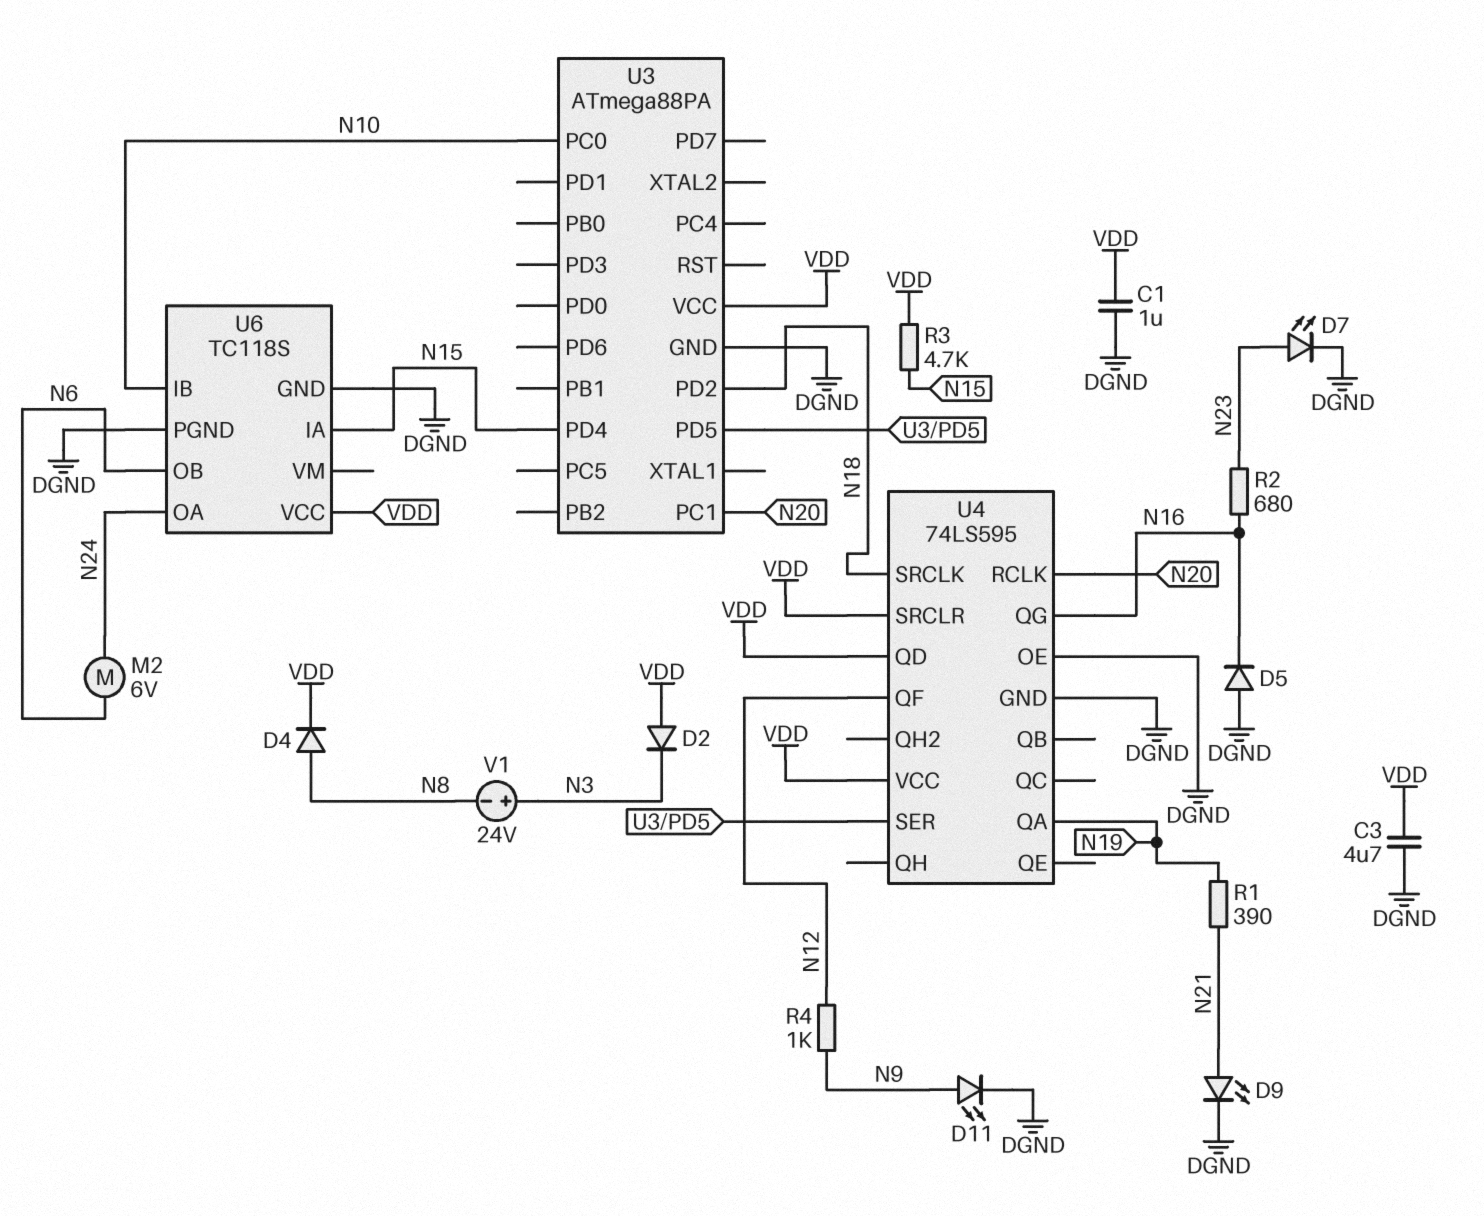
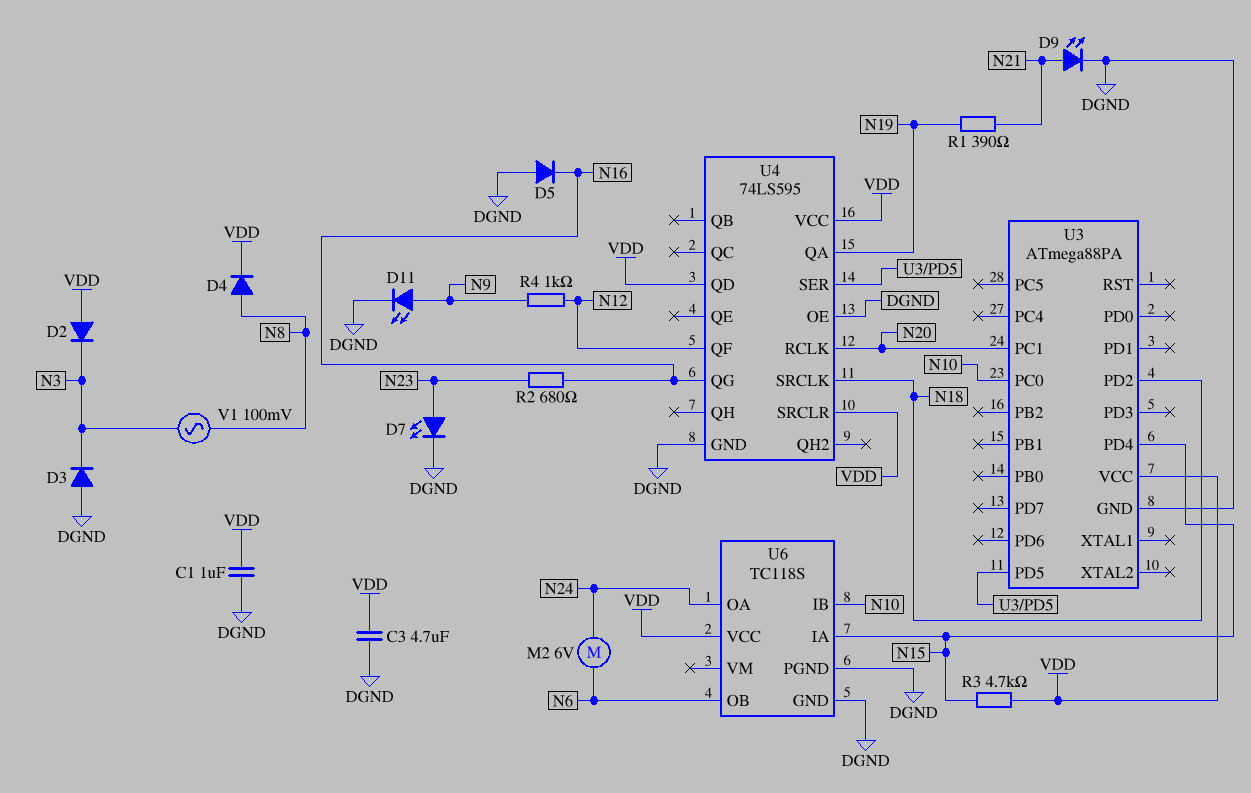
D3: none -> diode (A DGND, K N3)
V1: 24V (plus N3, minus N8) -> AC 100mV (N3, N8)

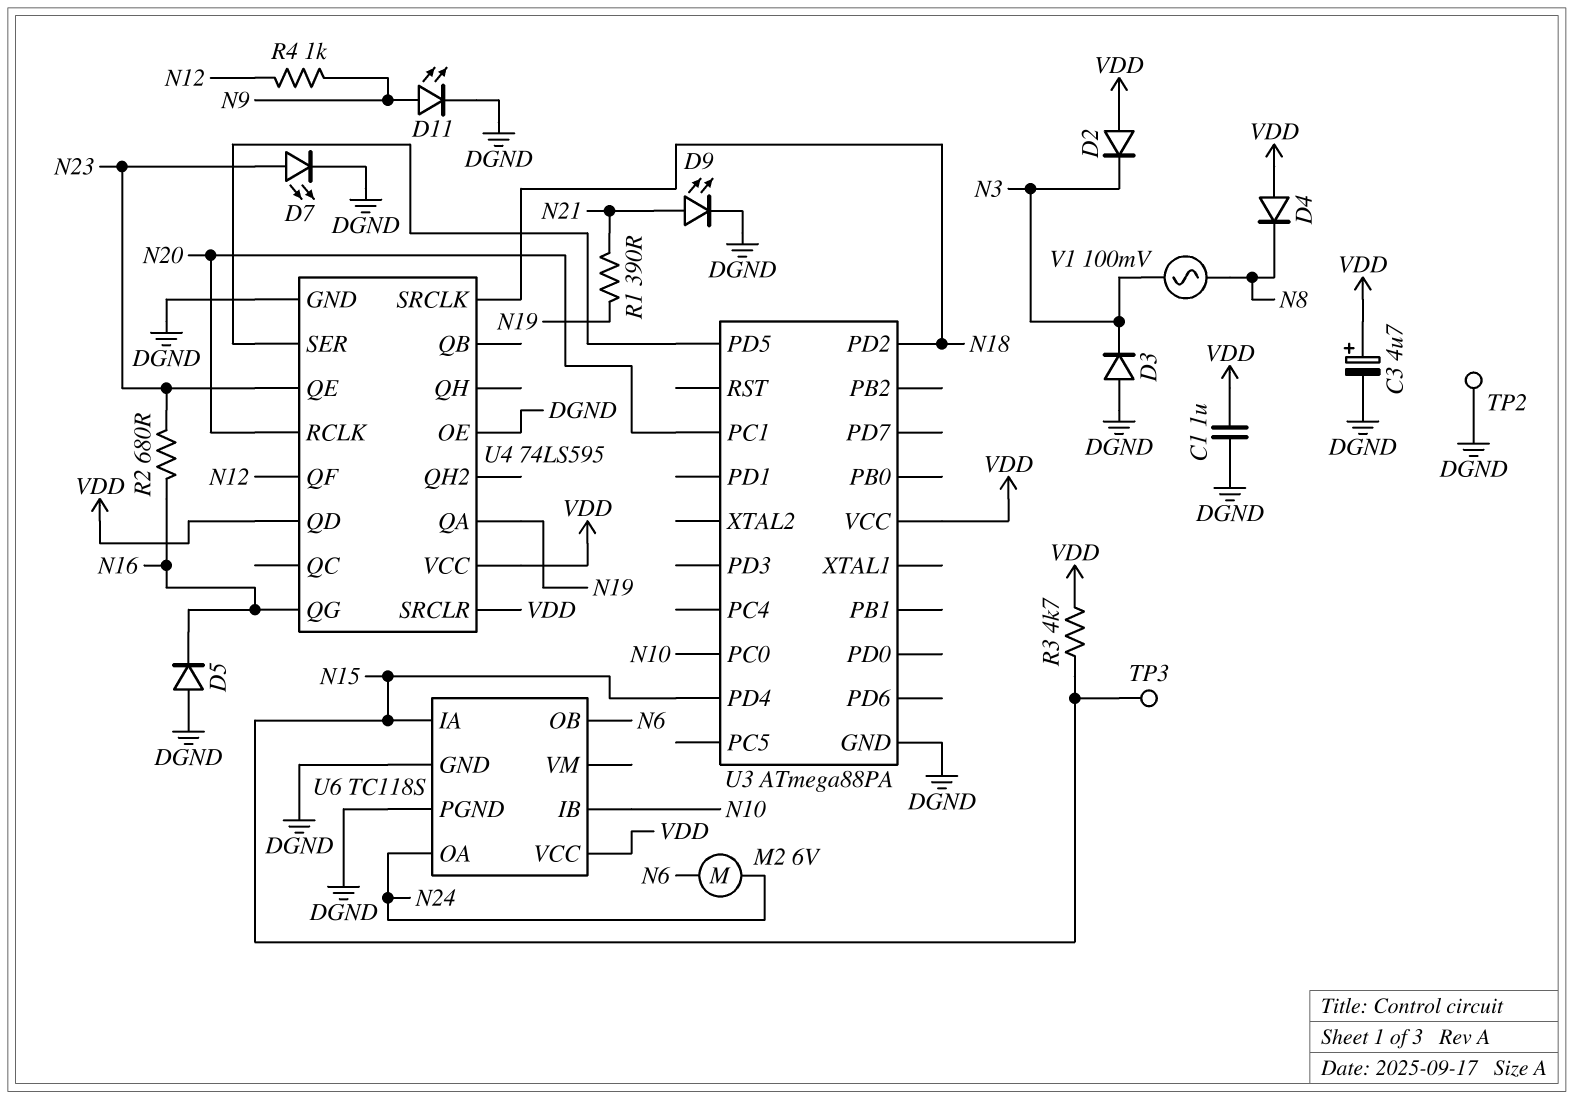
C3: 4.7uF (DGND, VDD) -> 4.7uF (plus VDD, minus DGND)
D4: diode (A N8, K VDD) -> diode (A VDD, K N8)
TP2: none -> test point (DGND)
TP3: none -> test point (N15)
U4 pin QE: none -> N23

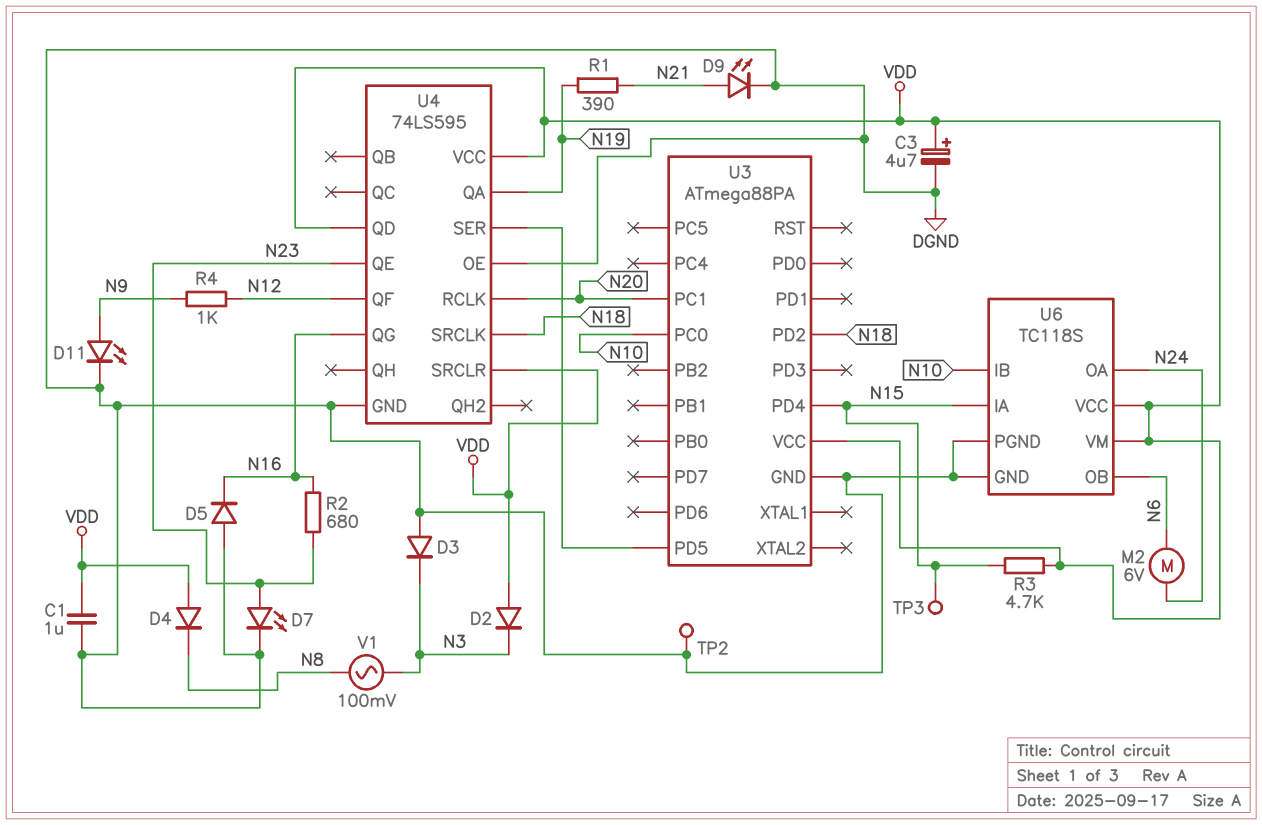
U6 pin VM: none -> VDD

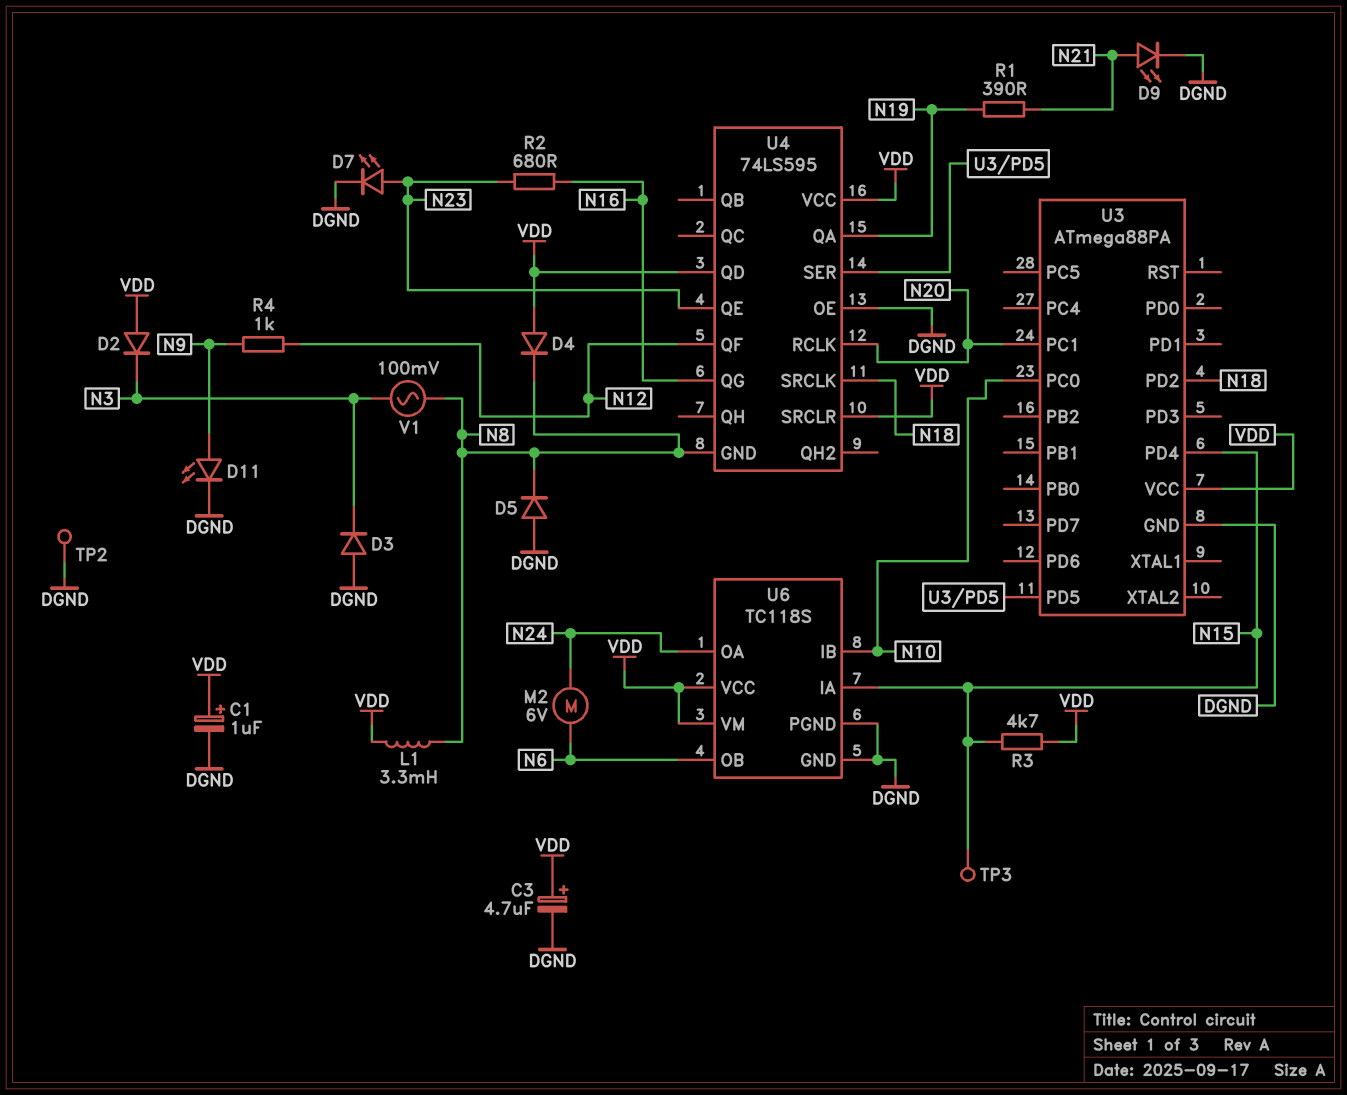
C1: 1uF (DGND, VDD) -> 1uF (plus VDD, minus DGND)
D5: diode (A DGND, K N16) -> diode (A DGND, K N8)
L1: none -> 3.3mH (N8, VDD)
U4 pin GND: DGND -> N8

